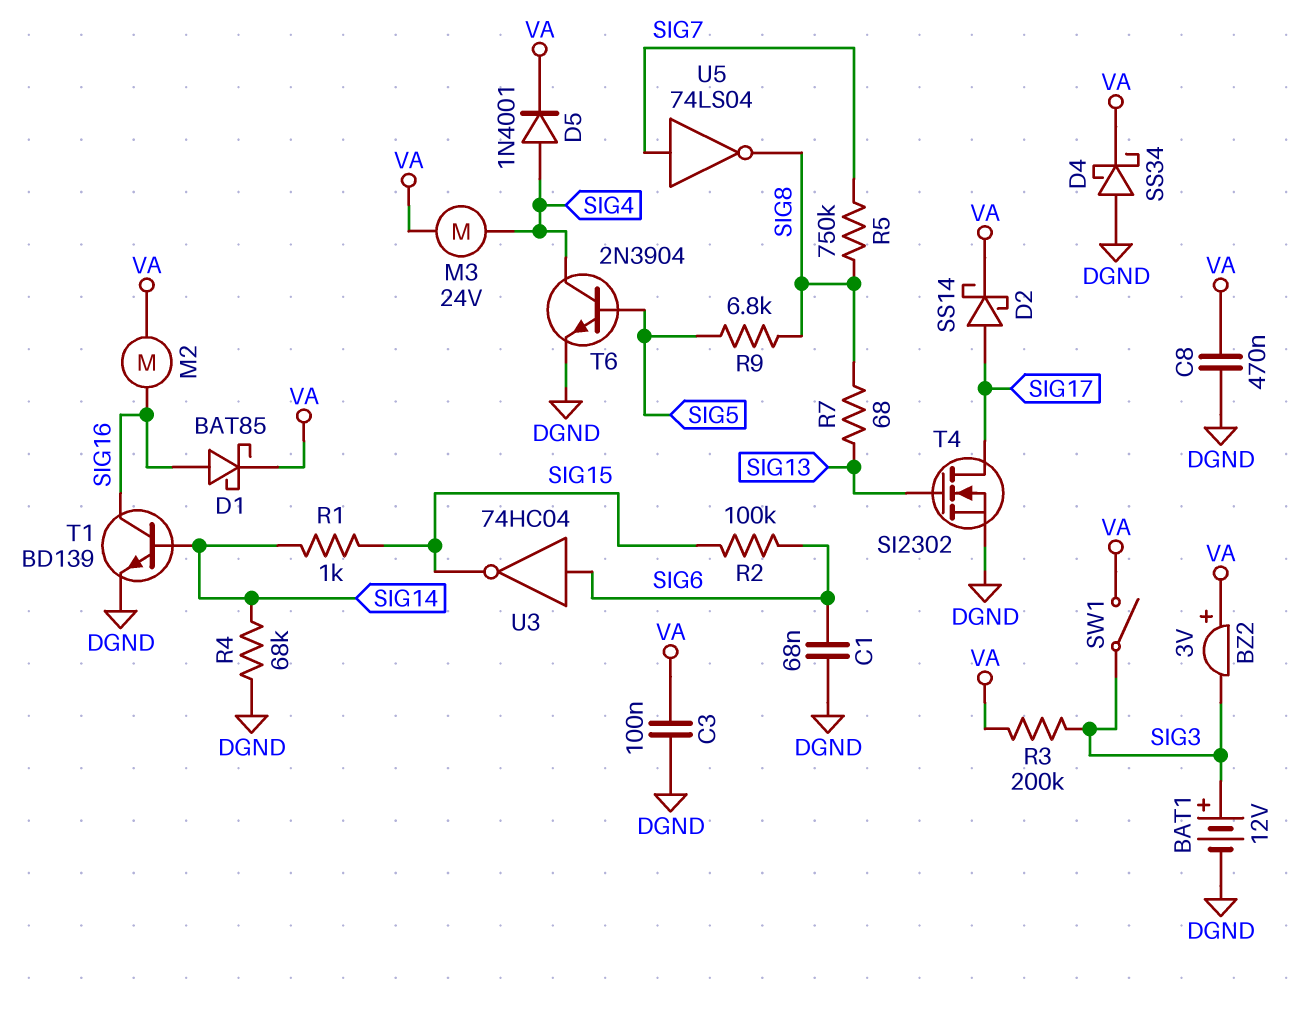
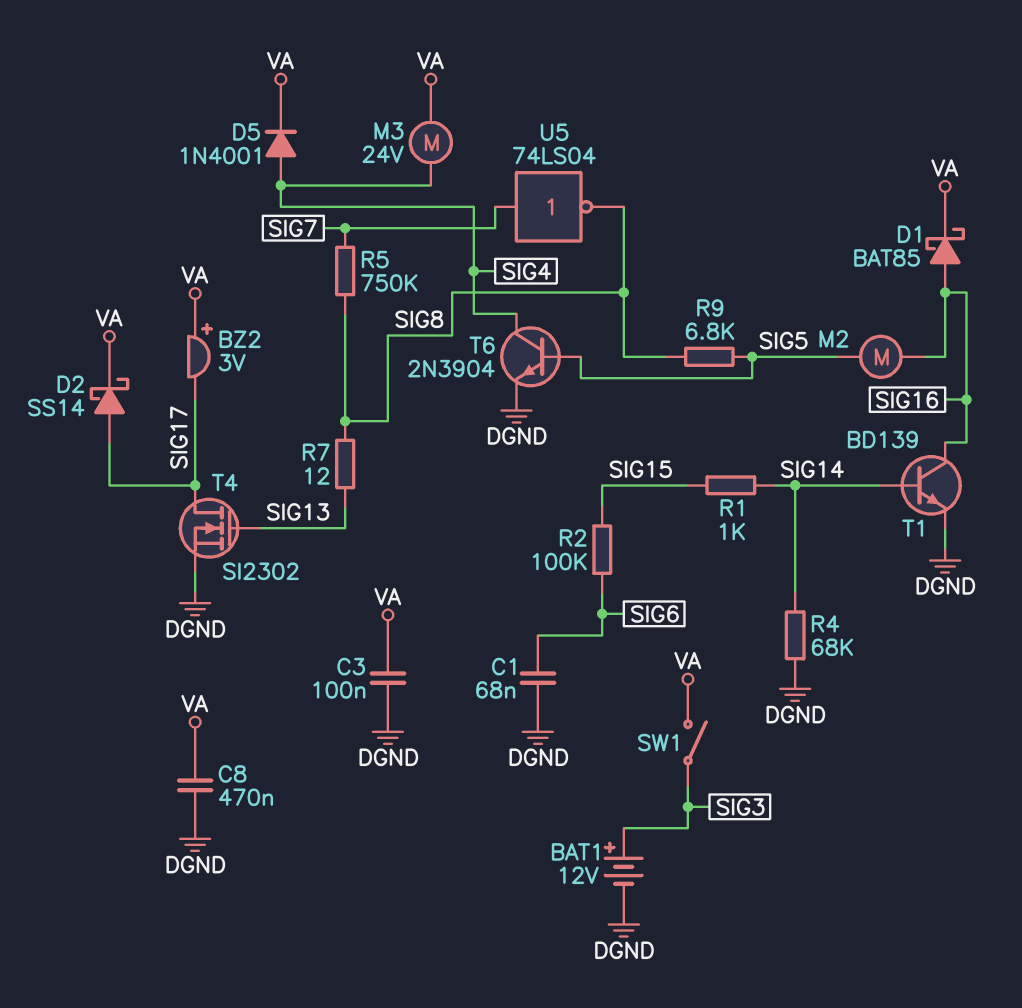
BZ2: buzzer 3V (plus VA, minus SIG3) -> buzzer 3V (plus VA, minus SIG17)
D4: schottky SS34 (A DGND, K VA) -> none
M2: motor (SIG16, VA) -> motor (SIG5, SIG16)
R3: 200k (SIG3, VA) -> none
R7: 68 (SIG8, SIG13) -> 12 (SIG8, SIG13)
U3: NOT 74HC04 (in SIG6, out SIG15) -> none

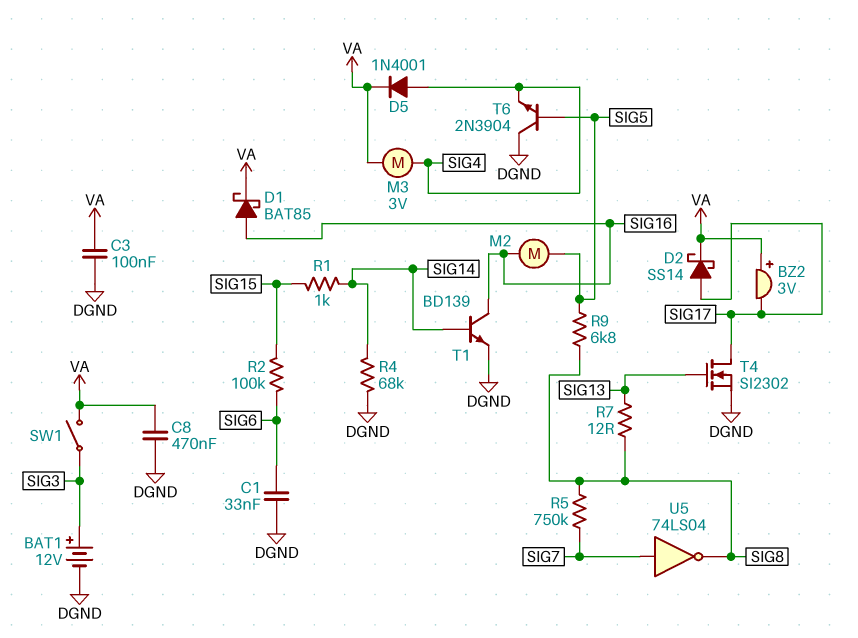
C1: 68nF (DGND, SIG6) -> 33nF (DGND, SIG6)
M3: motor 24V (SIG4, VA) -> motor 3V (SIG4, VA)
T6: NPN 2N3904 (B SIG5, C SIG4, E DGND) -> NPN 2N3904 (B SIG5, C DGND, E SIG4)

